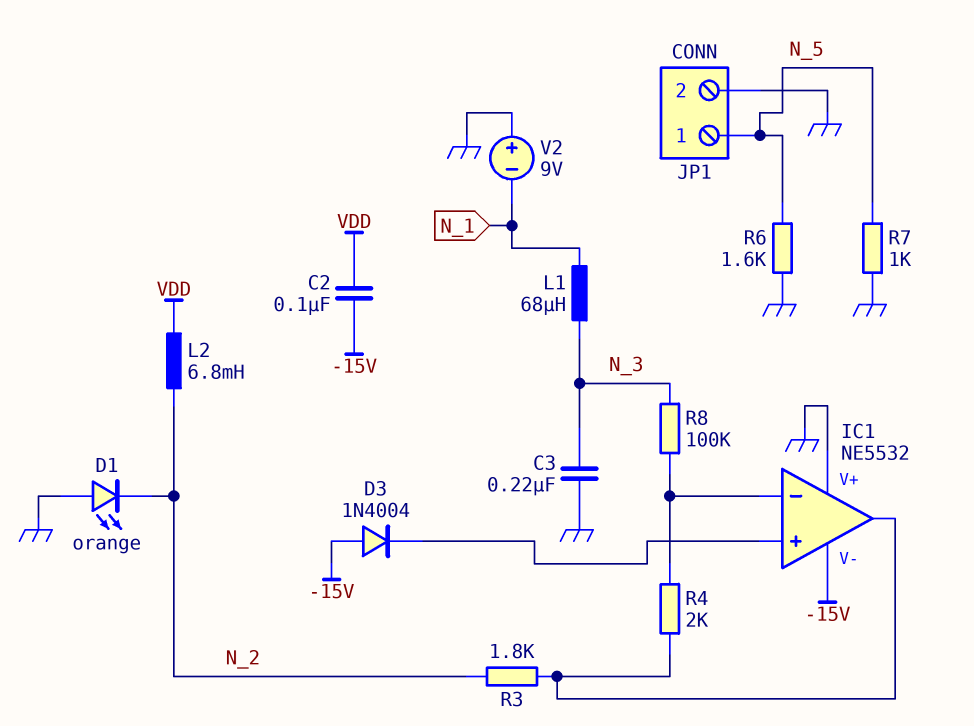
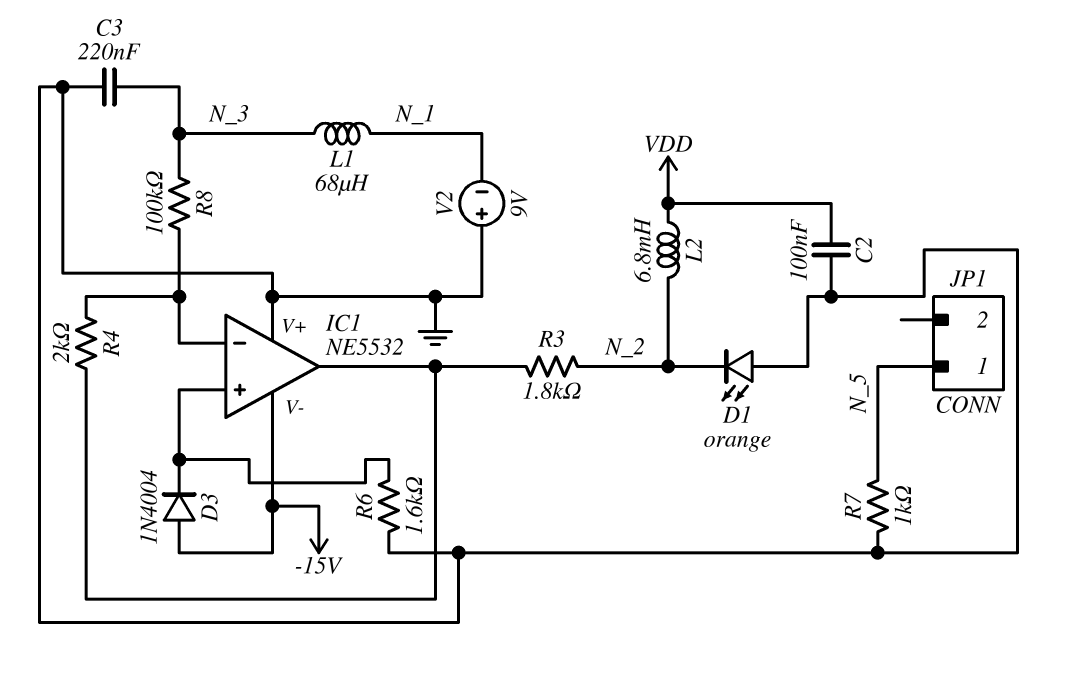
C2: 100nF (-15V, VDD) -> 100nF (GND, VDD)
JP1 pin 2: GND -> none
R6: 1.6k (GND, N_5) -> 1.6k (GND, IC1/in+)

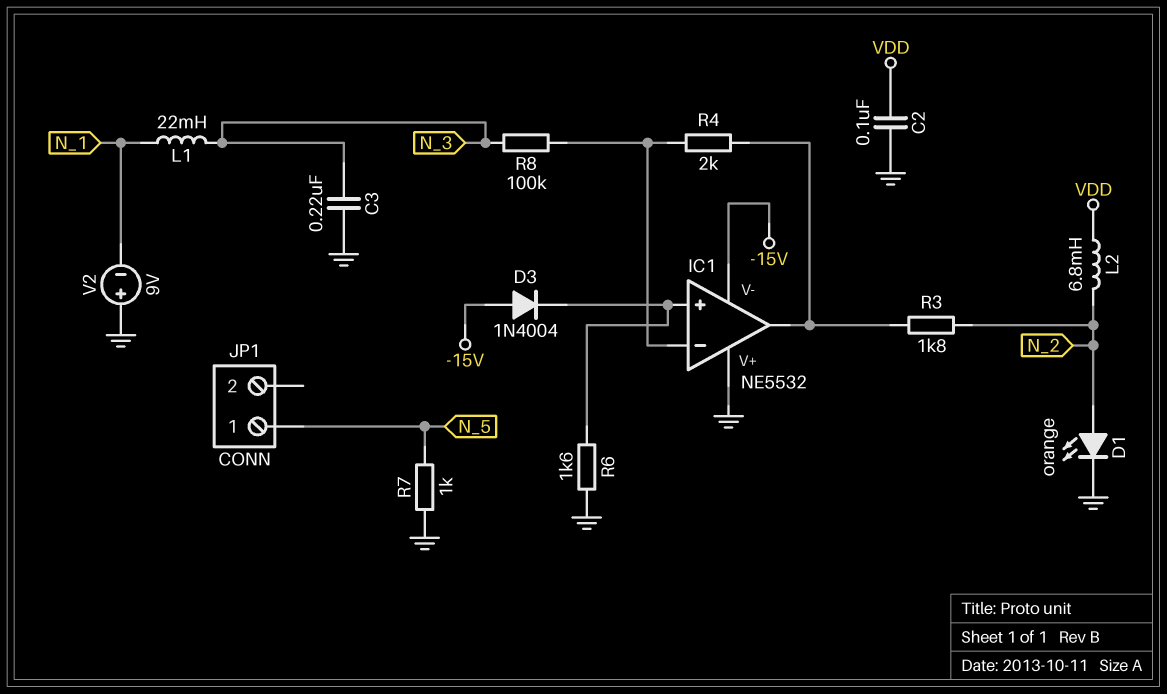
D1: LED orange (A GND, K N_2) -> LED orange (A N_2, K GND)
L1: 68uH (N_1, N_3) -> 22mH (N_1, N_3)

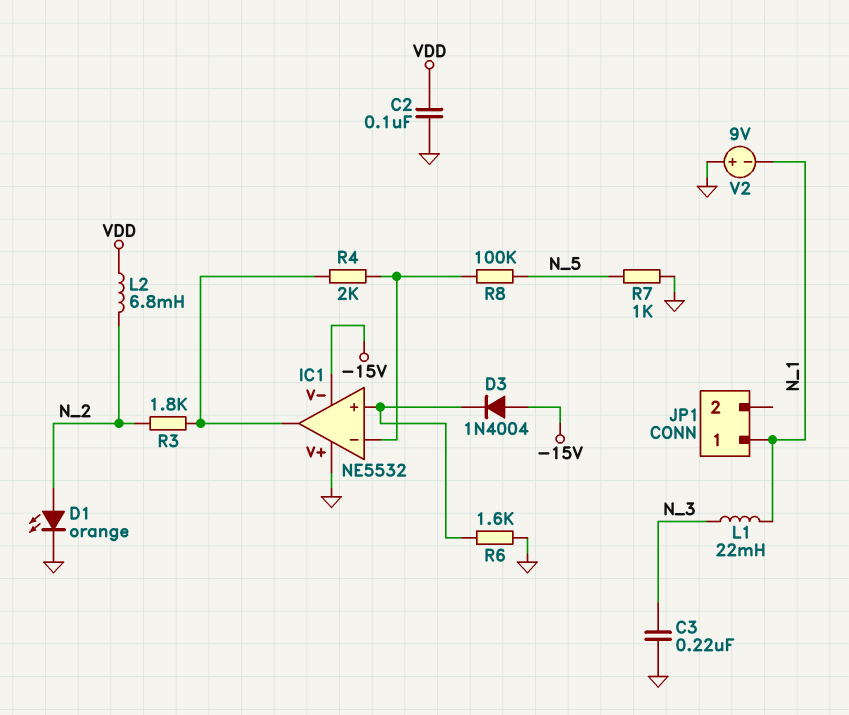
JP1 pin 1: N_5 -> N_1
R8: 100k (IC1/in-, N_3) -> 100k (IC1/in-, N_5)

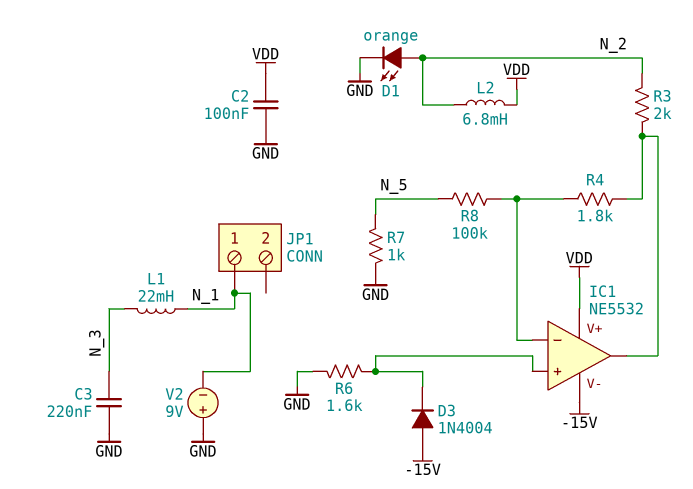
IC1 pin V+: GND -> VDD
R3: 1.8k (IC1/out, N_2) -> 2k (IC1/out, N_2)
R4: 2k (IC1/in-, IC1/out) -> 1.8k (IC1/in-, IC1/out)

